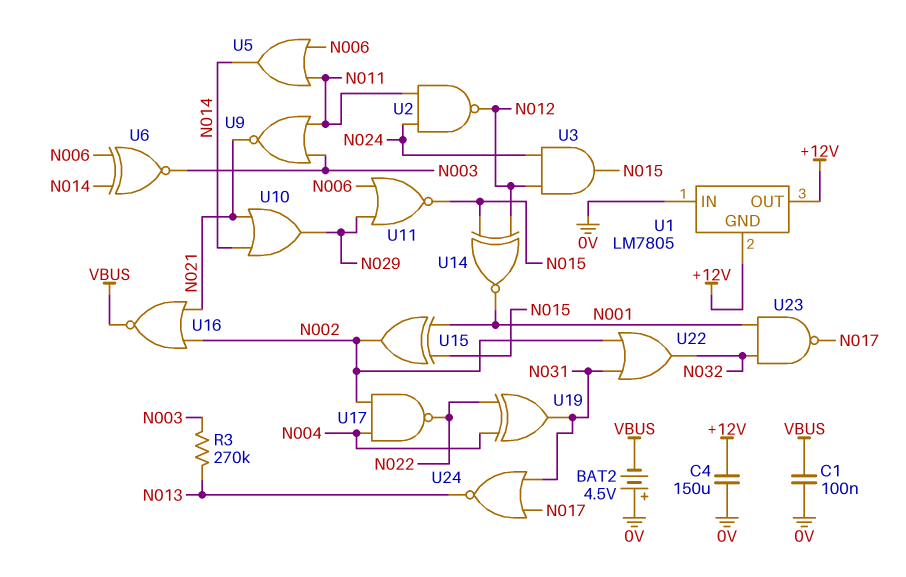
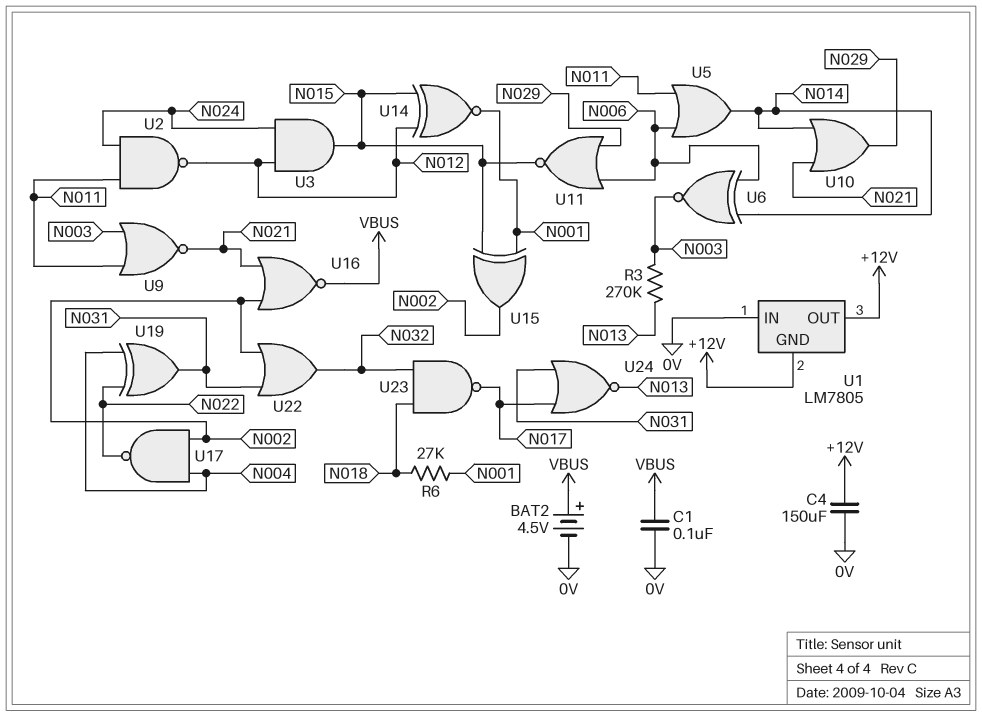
BAT2: 4.5V (plus 0V, minus VBUS) -> 4.5V (plus VBUS, minus 0V)
R6: none -> 27k (N001, N018)
U23: NAND (in N001, in N032, out N017) -> NAND (in N018, in N032, out N017)

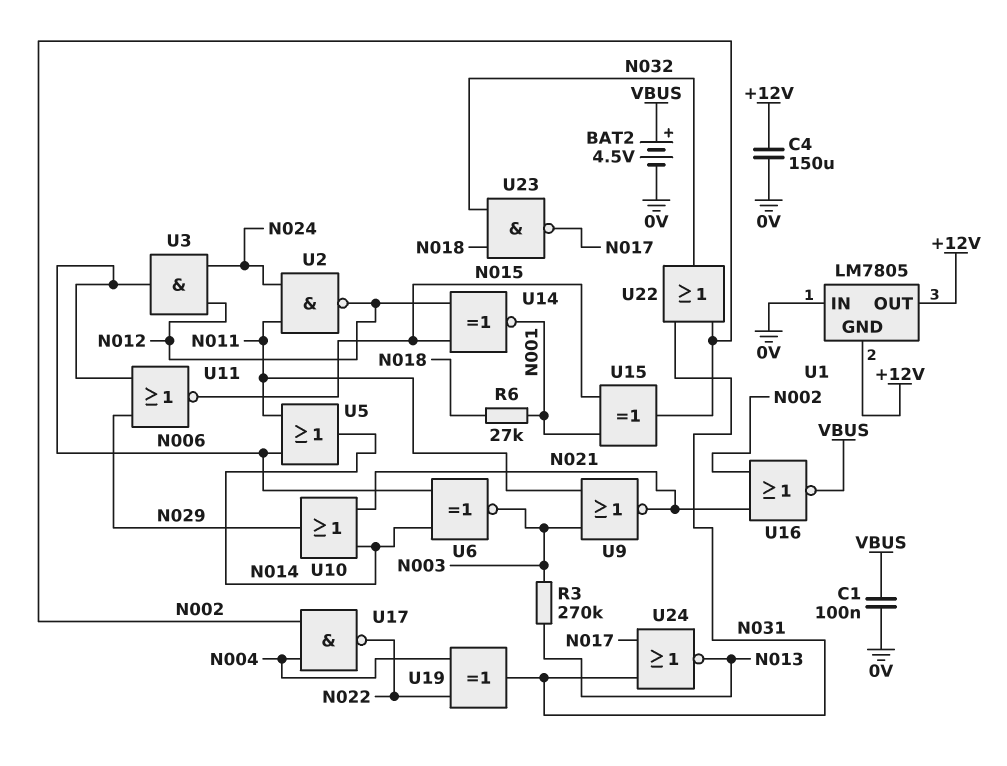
U3: AND (in N012, in N024, out N015) -> AND (in N012, in N024, out N006)

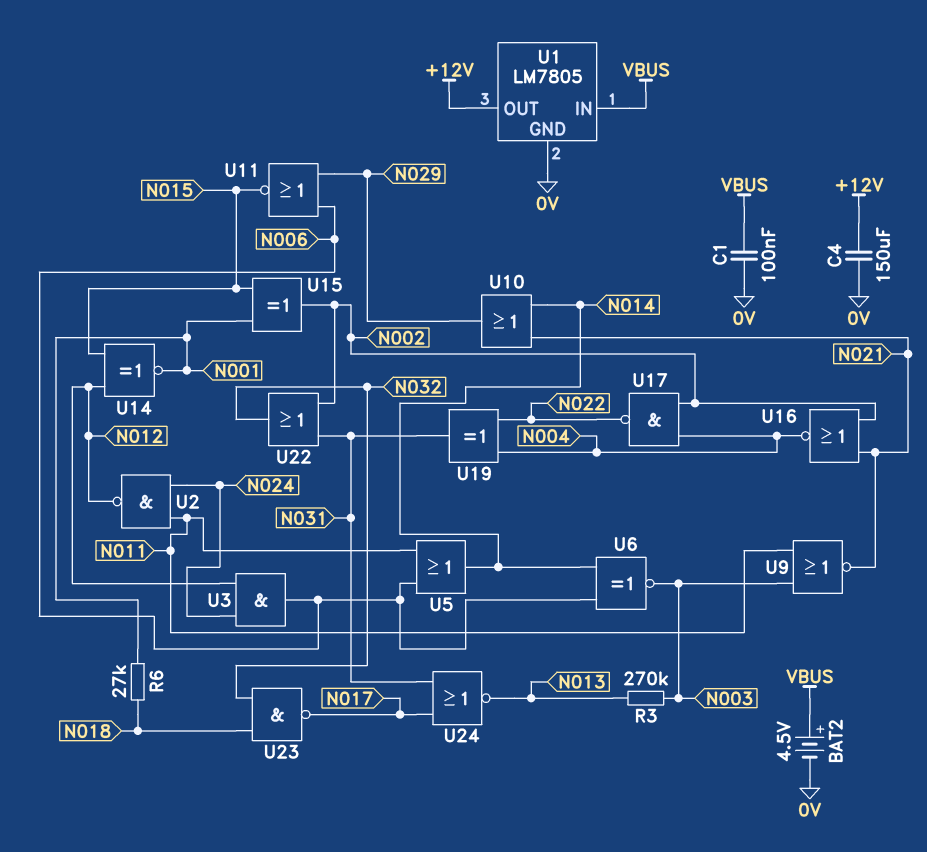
U1 pin GND: +12V -> 0V
U1 pin IN: 0V -> VBUS
U16: NOR (in N002, in N021, out VBUS) -> NOR (in N002, in N021, out N004)

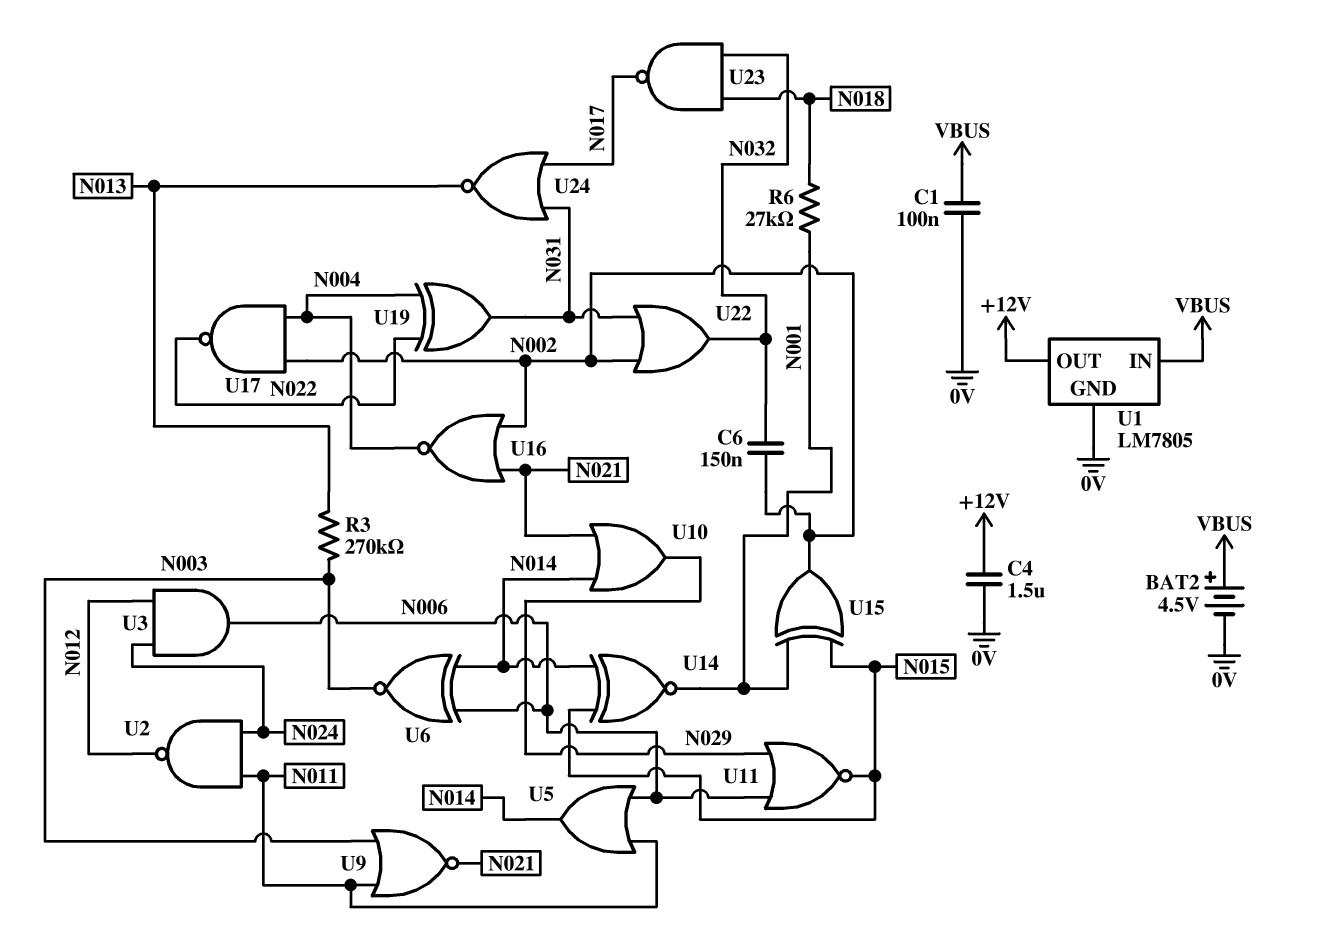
C4: 150uF (+12V, 0V) -> 1.5uF (+12V, 0V)
C6: none -> 150nF (N002, N032)
U14: XNOR (in N012, in N015, out N001) -> XNOR (in N014, in N015, out N001)

